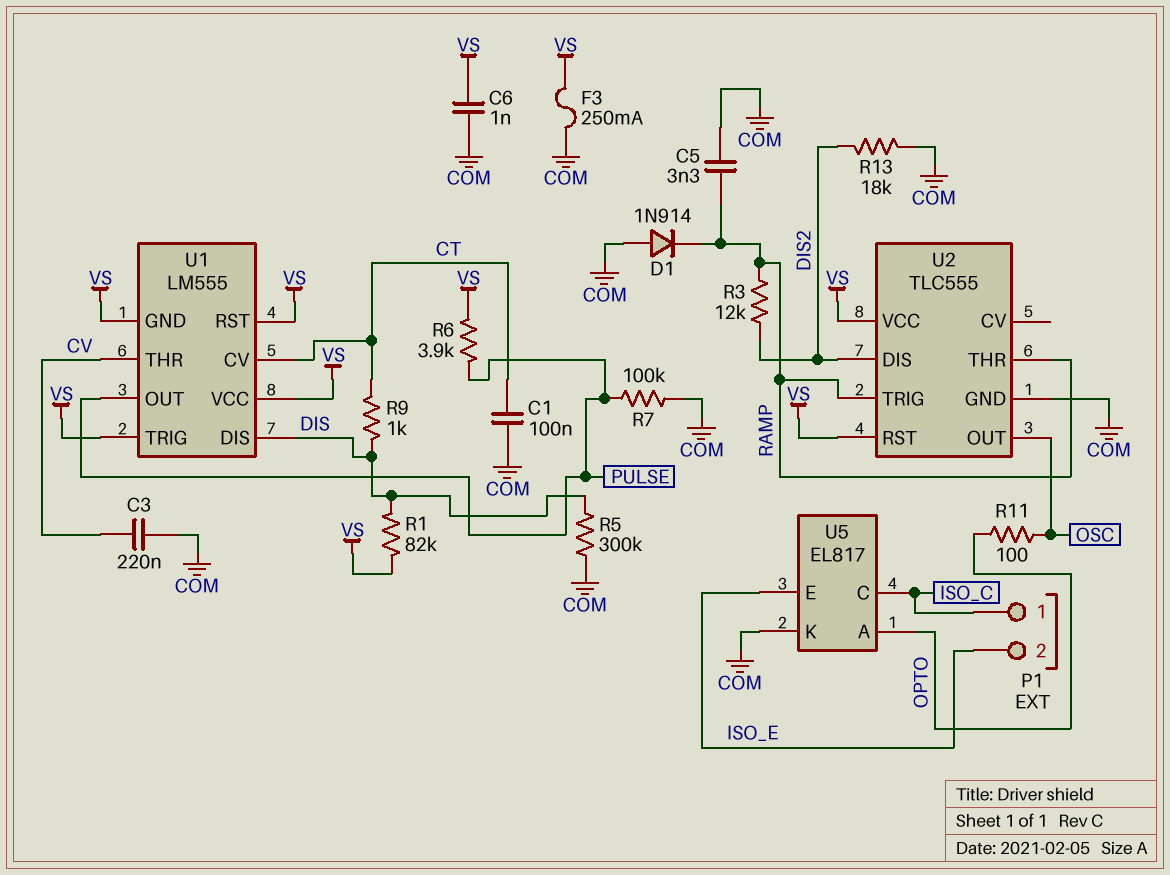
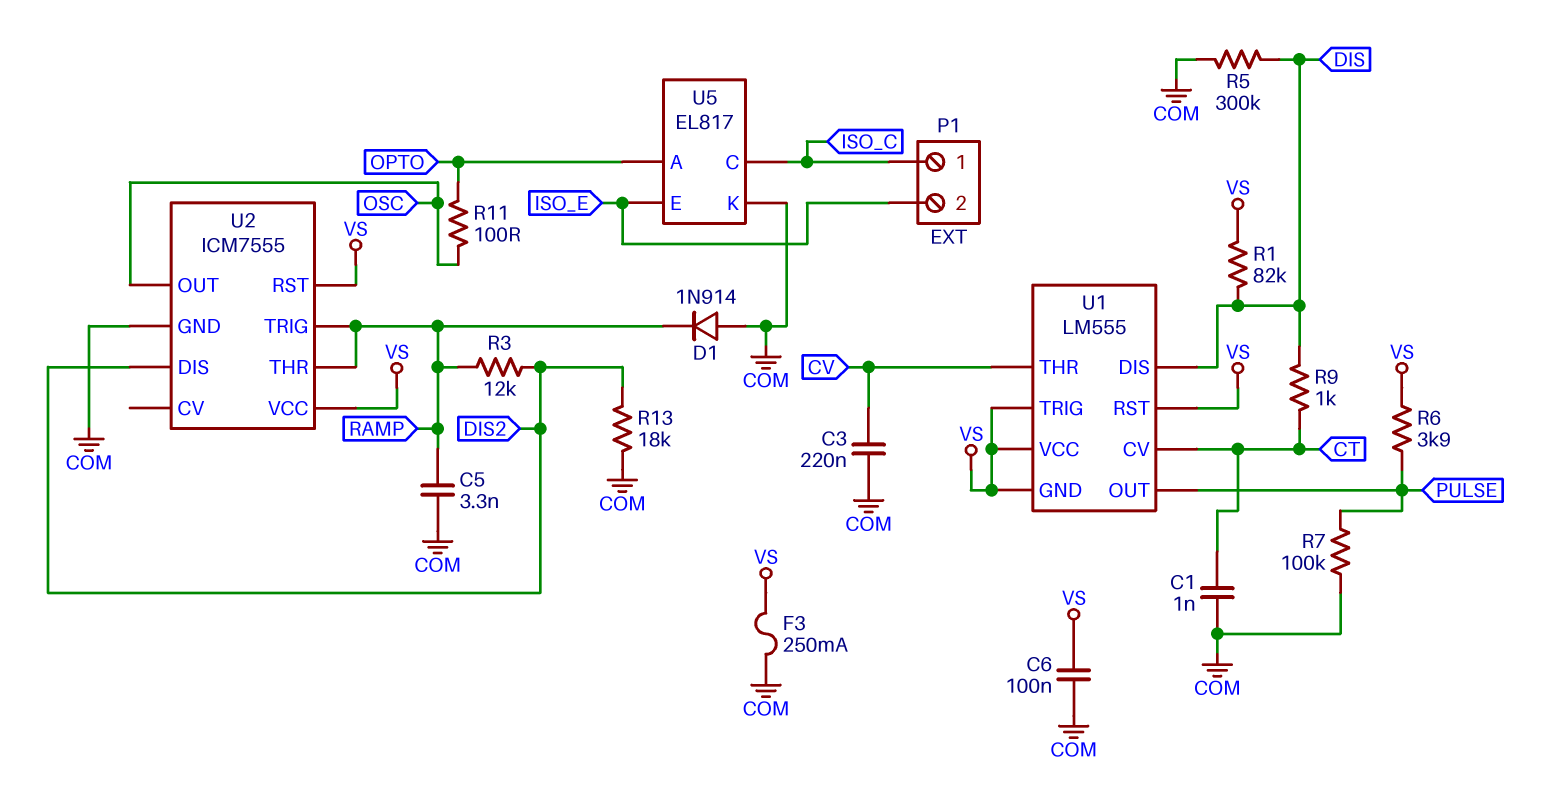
C1: 100nF (COM, CT) -> 1nF (COM, CT)
C6: 1nF (COM, VS) -> 100nF (COM, VS)
U2: TLC555 -> ICM7555

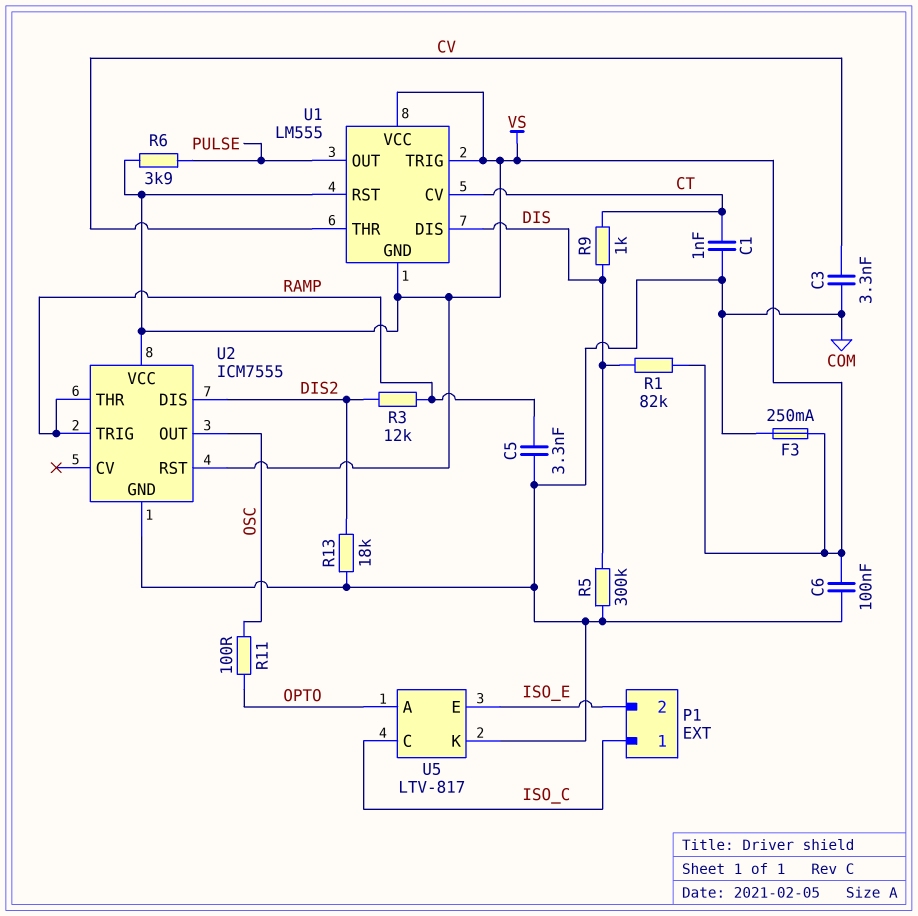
C3: 220nF (COM, CV) -> 3.3nF (COM, CV)
D1: diode 1N914 (A COM, K RAMP) -> none
R7: 100k (COM, PULSE) -> none
U5: EL817 -> LTV-817

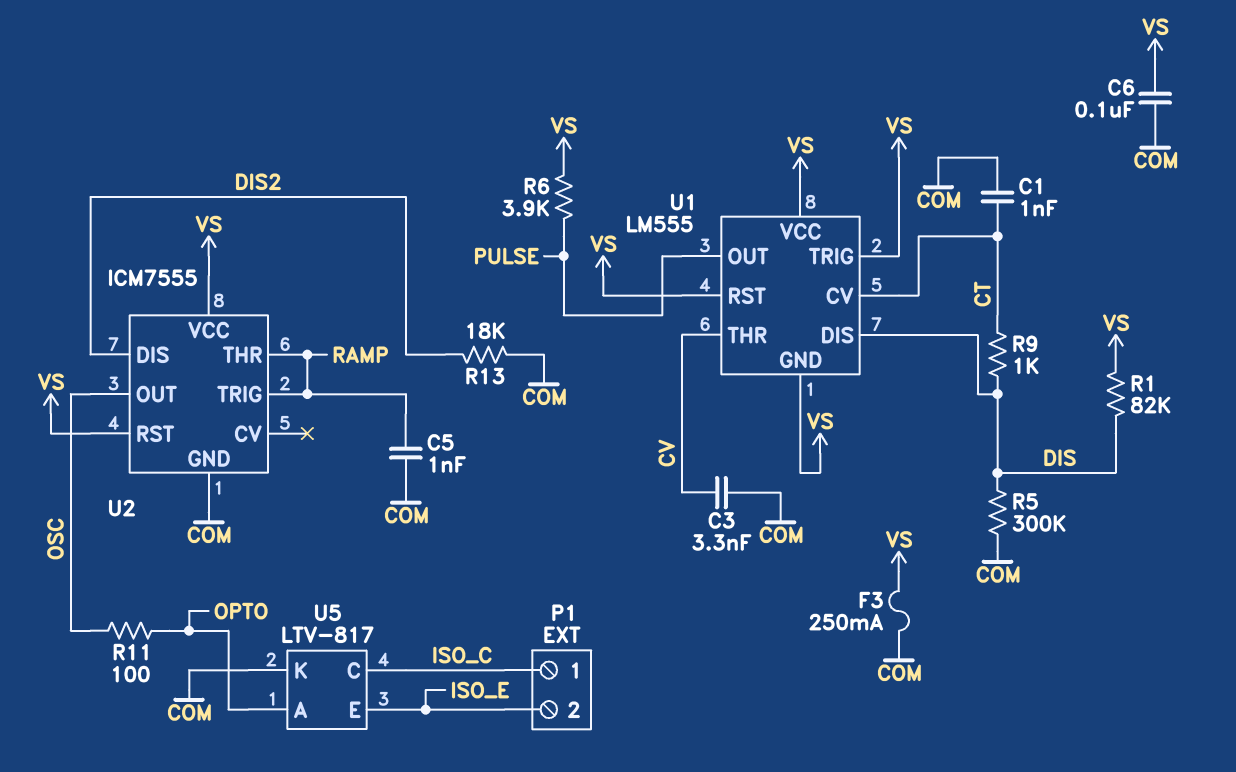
C5: 3.3nF (COM, RAMP) -> 1nF (COM, RAMP)
R3: 12k (DIS2, RAMP) -> none

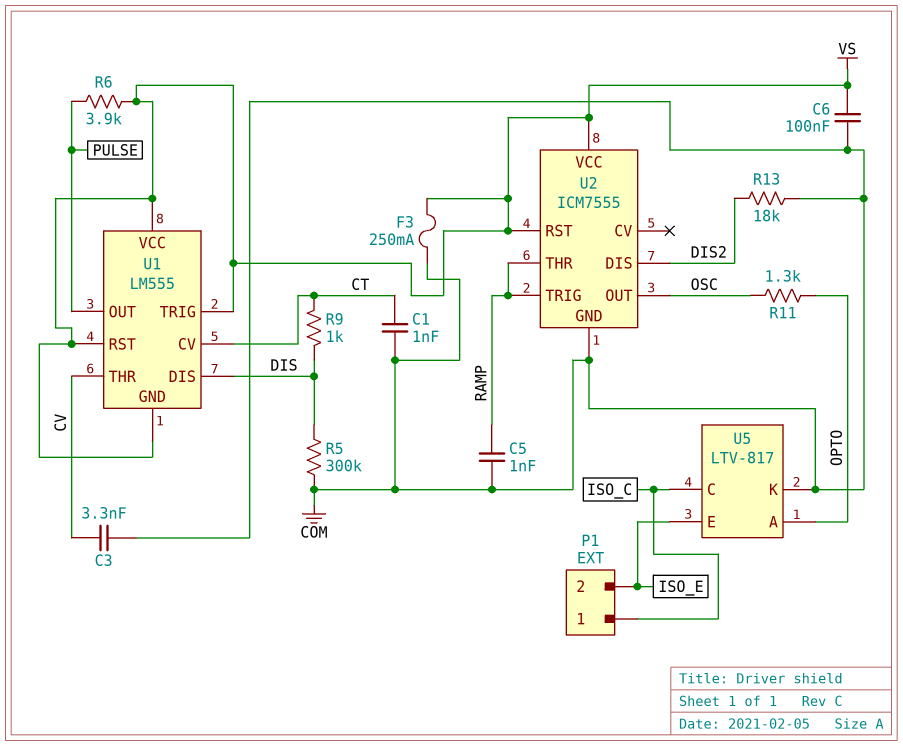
R1: 82k (DIS, VS) -> none
R11: 100 (OPTO, OSC) -> 1.3k (OPTO, OSC)

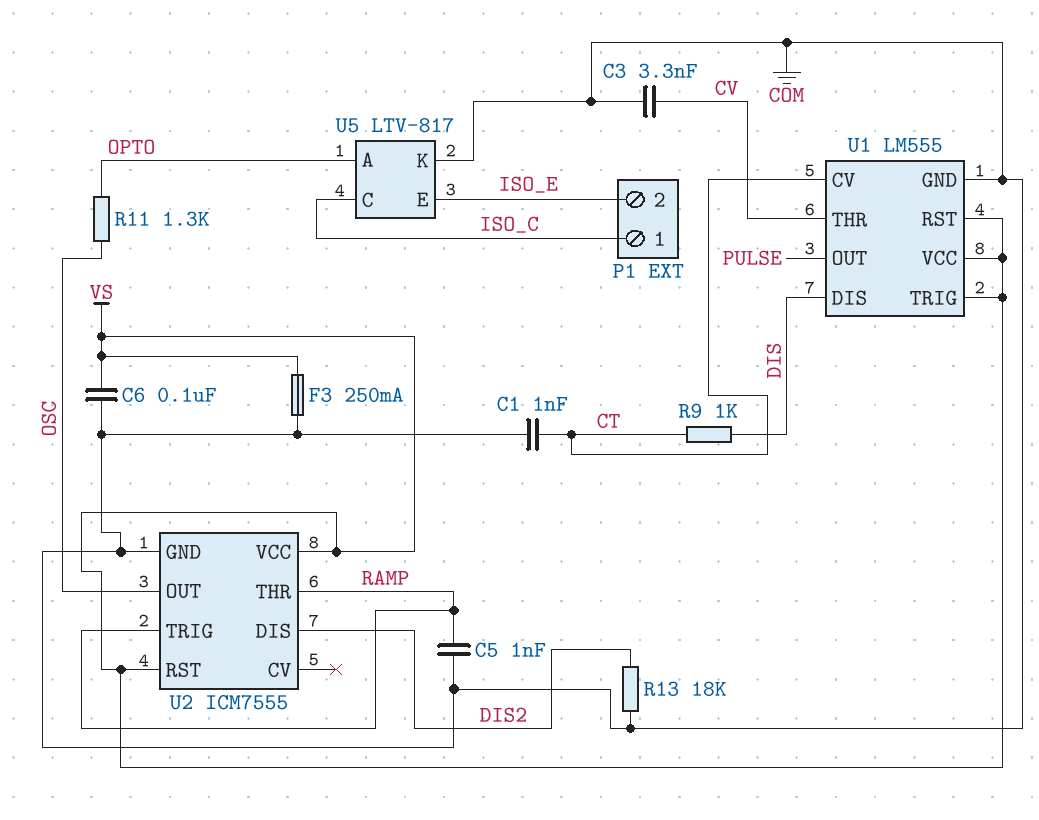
R5: 300k (COM, DIS) -> none
R6: 3.9k (PULSE, VS) -> none
U1 pin GND: VS -> COM

